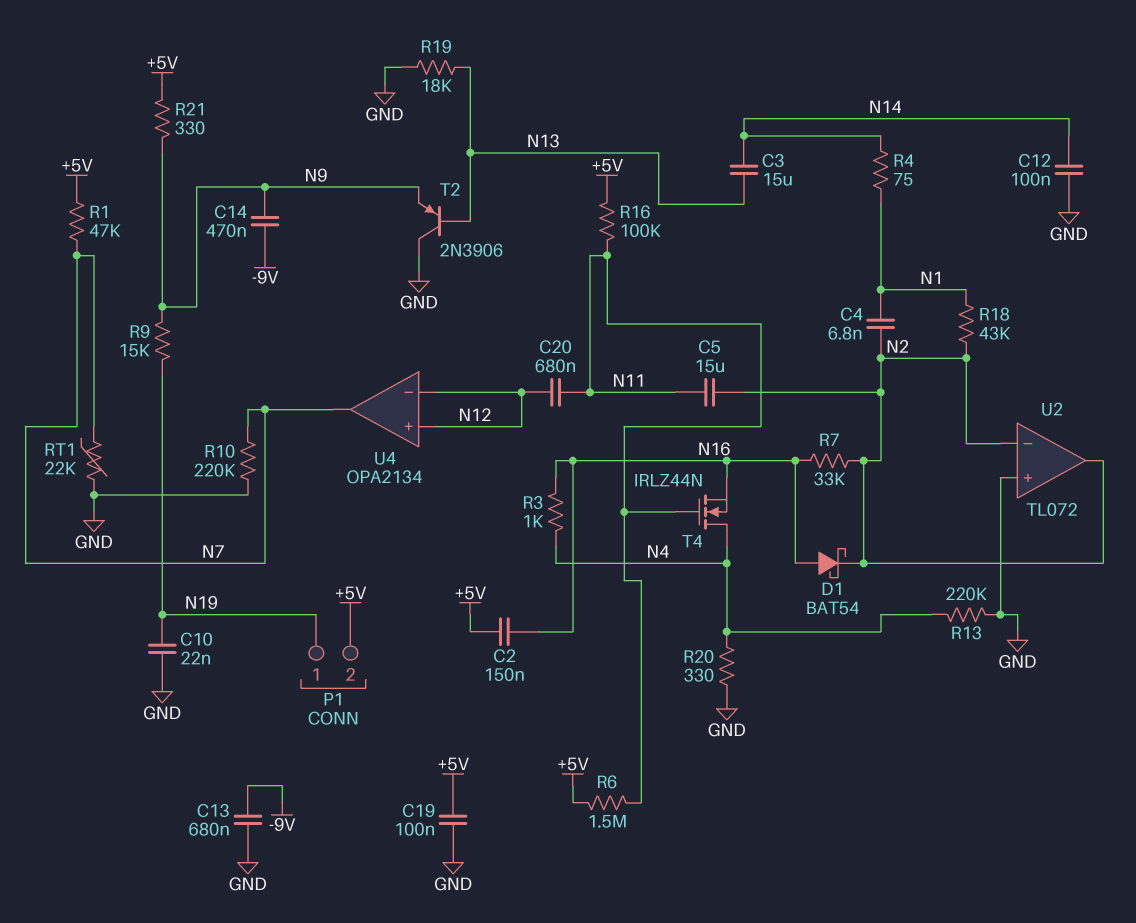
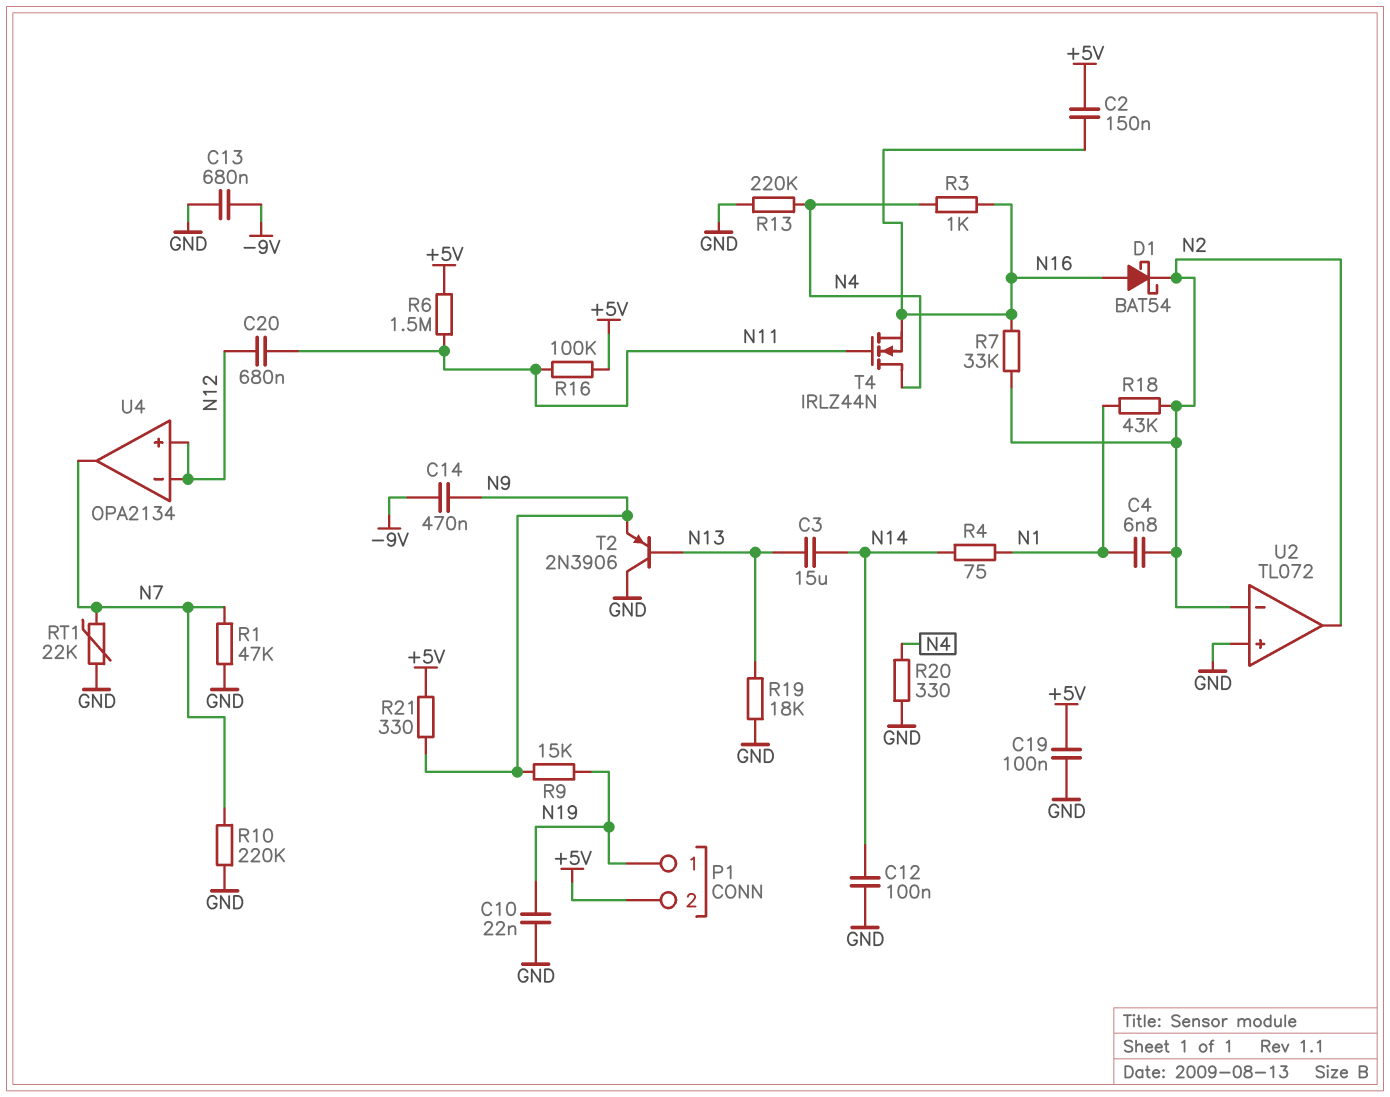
C5: 15uF (N2, N11) -> none
R1: 47k (+5V, N7) -> 47k (GND, N7)

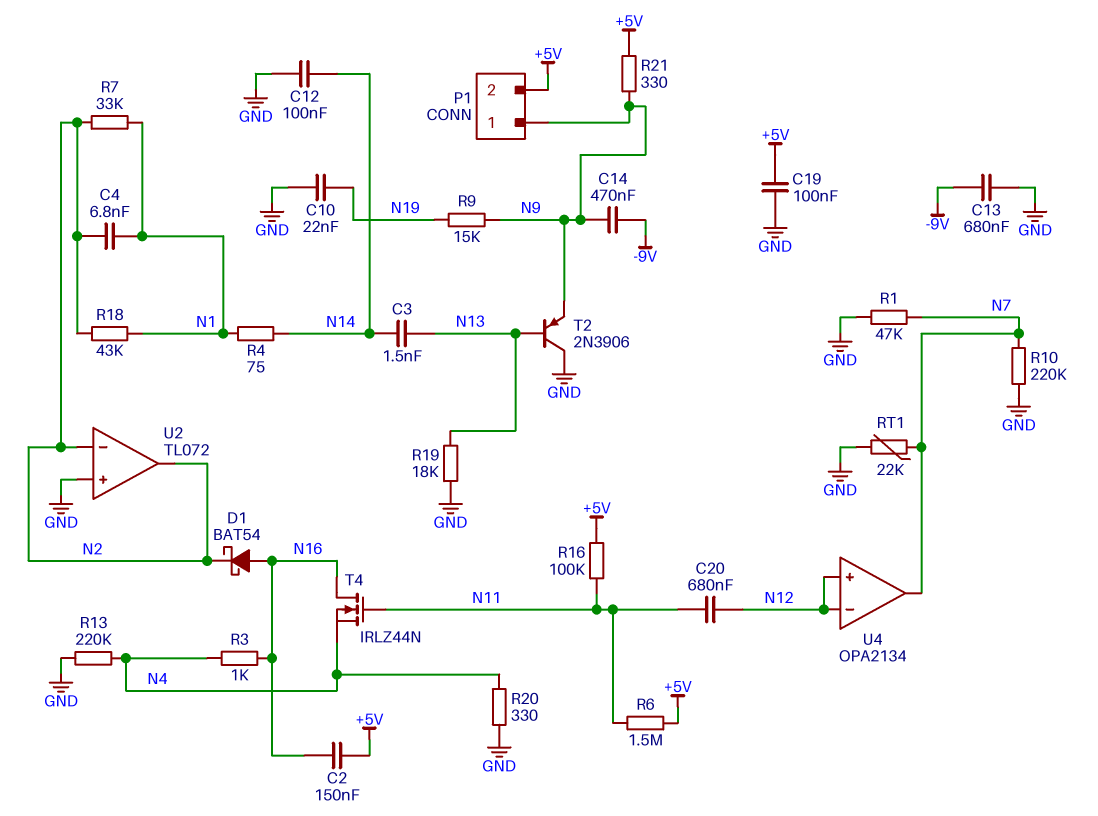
C3: 15uF (N13, N14) -> 1.5nF (N13, N14)
P1 pin 1: N19 -> N9
R7: 33k (N2, N16) -> 33k (N1, N2)
T4: NMOS IRLZ44N (G N11, D N4, S N16) -> NMOS IRLZ44N (G N11, D N16, S N4)

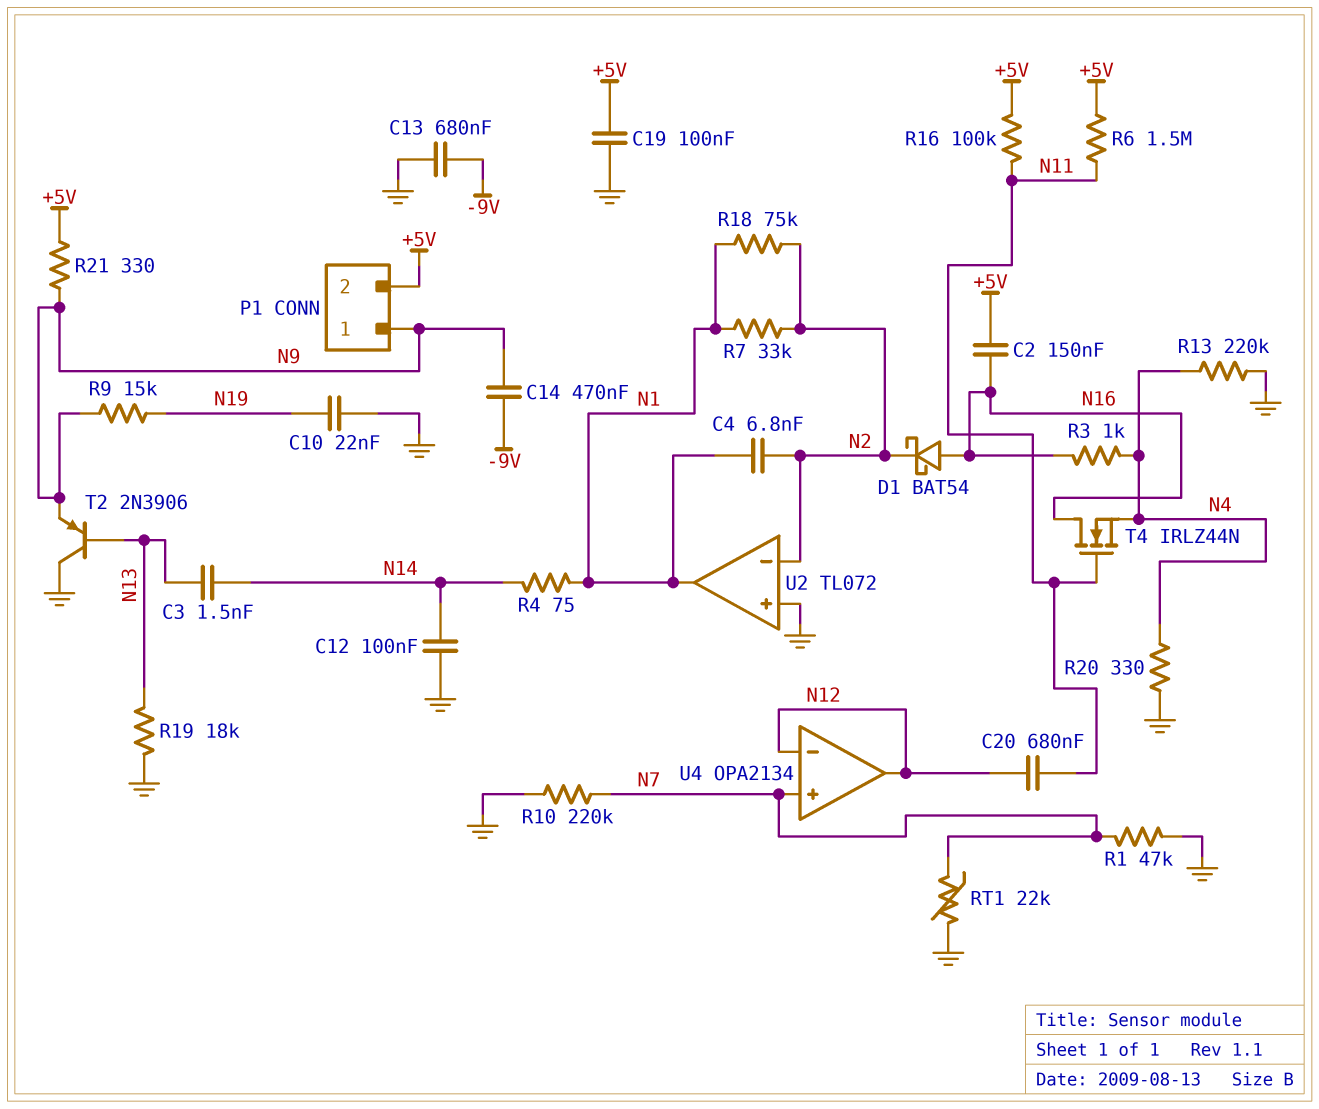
R18: 43k (N1, N2) -> 75k (N1, N2)
U2 pin out: N2 -> N1
U4 pin in+: N12 -> N7
U4 pin out: N7 -> N12

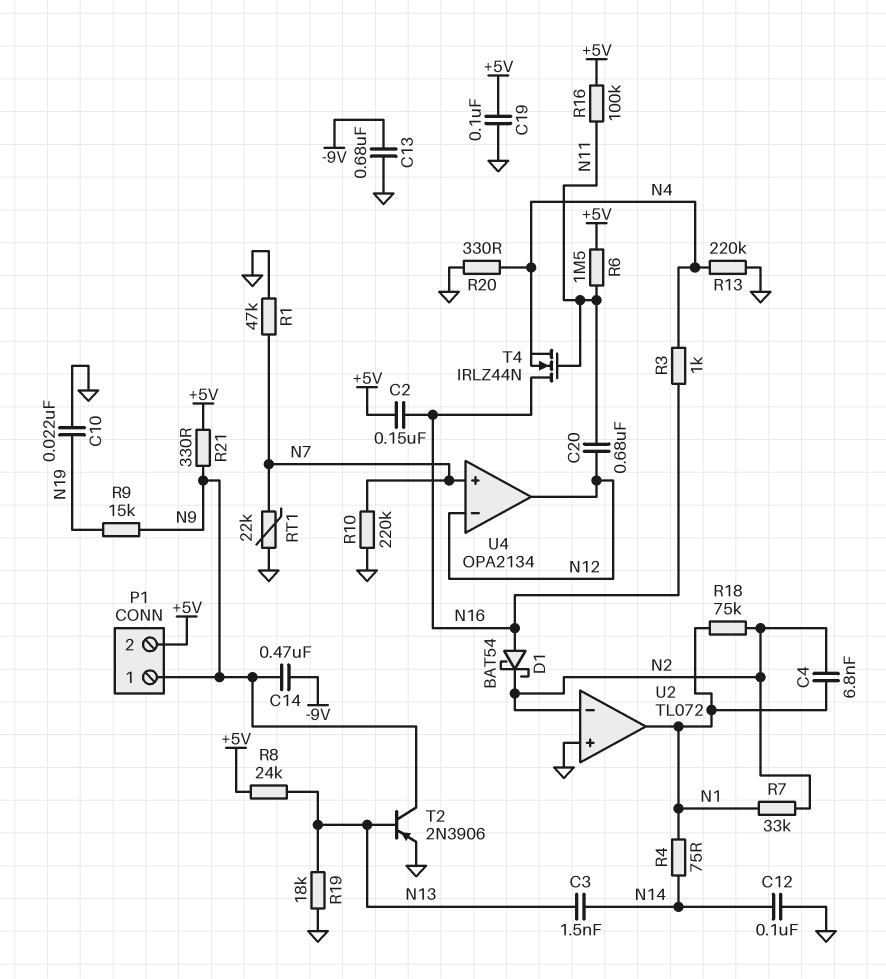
R8: none -> 24k (+5V, N13)
T2: PNP 2N3906 (B N13, C GND, E N9) -> PNP 2N3906 (B N13, C N9, E GND)

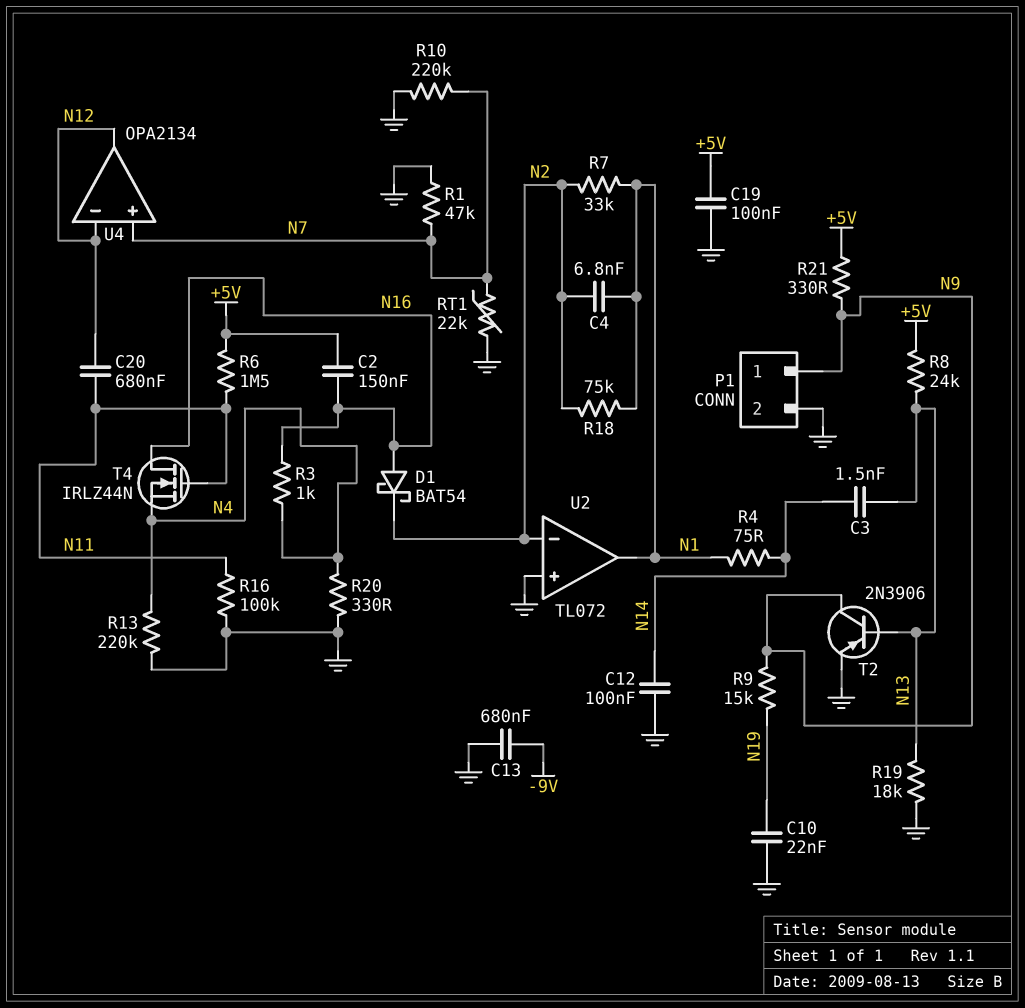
C14: 470nF (-9V, N9) -> none
P1 pin 2: +5V -> GND
R16: 100k (+5V, N11) -> 100k (GND, N11)

